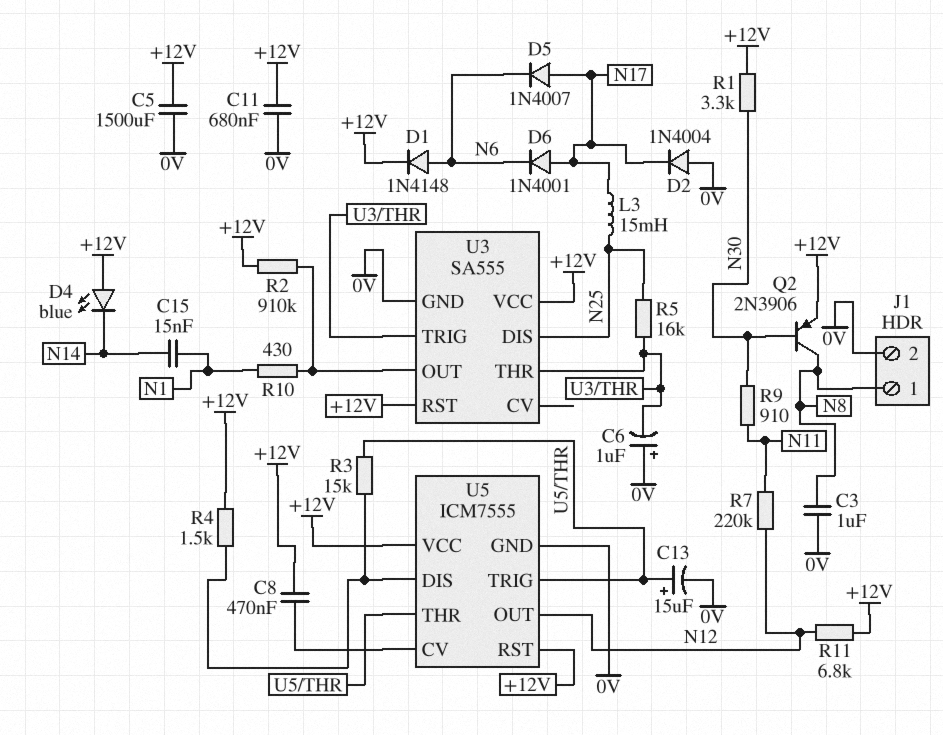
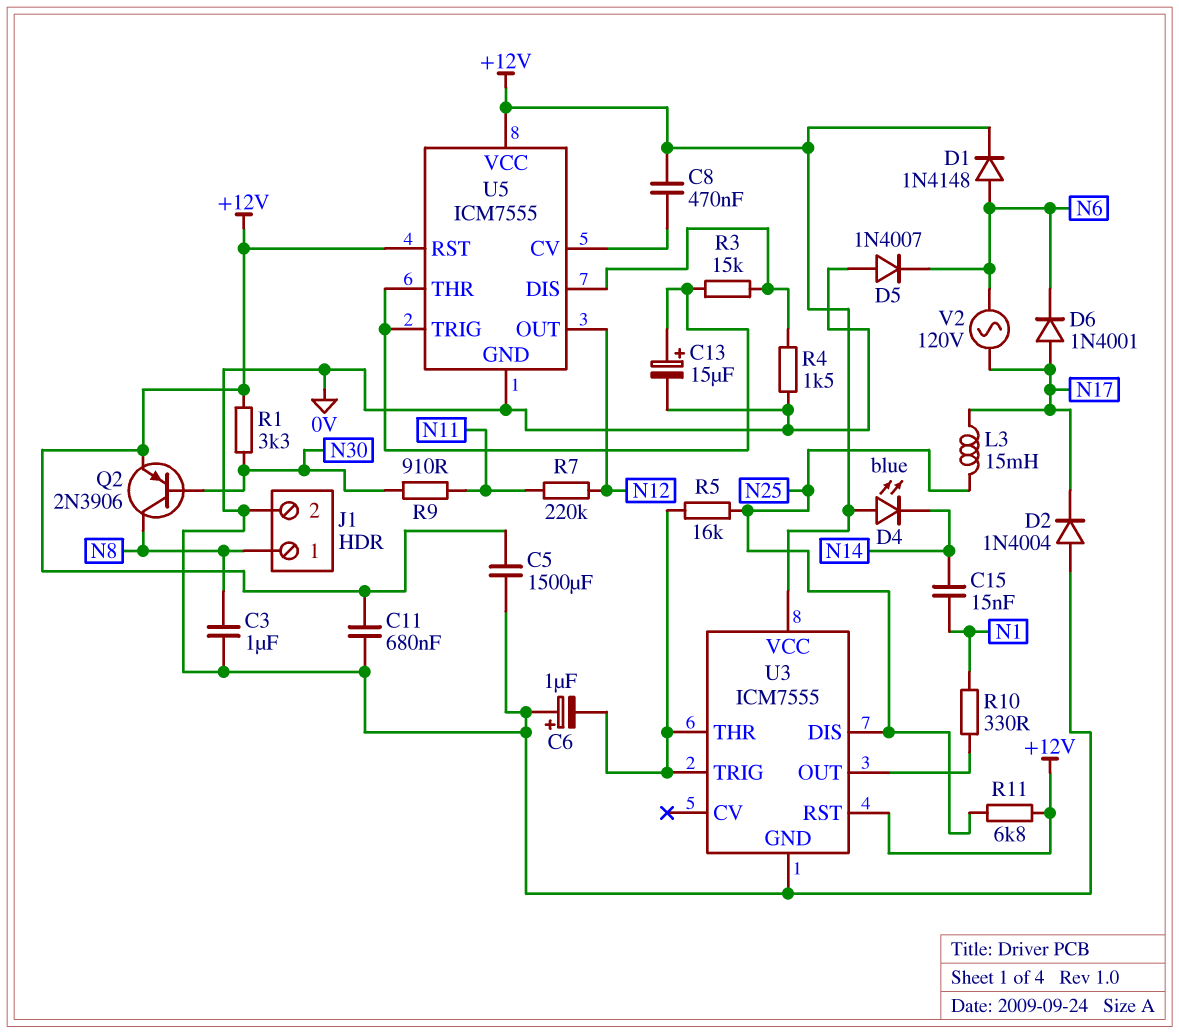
D5: diode 1N4007 (A N17, K N6) -> diode 1N4007 (A 0V, K N6)
R2: 910k (+12V, U3/OUT) -> none
R4: 1.5k (+12V, U5/DIS) -> 1.5k (0V, U5/DIS)
R10: 430 (N1, U3/OUT) -> 330 (N1, U3/OUT)
R11: 6.8k (+12V, N12) -> 6.8k (+12V, N25)
U3: SA555 -> ICM7555
V2: none -> AC 120V (N6, N17)

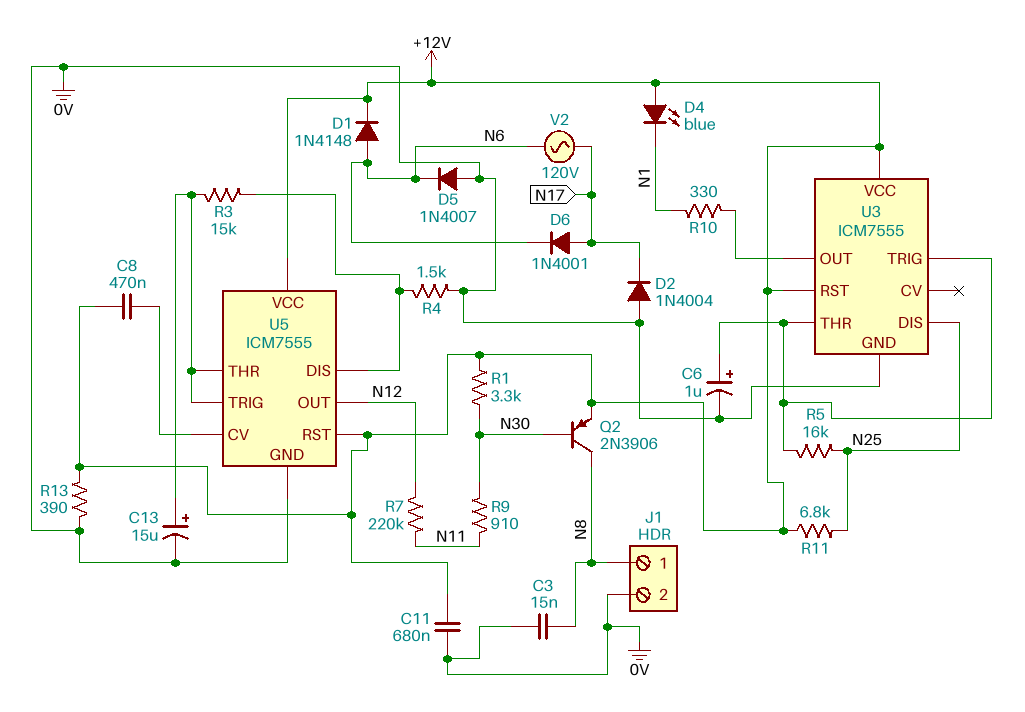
C3: 1uF (0V, N8) -> 15nF (0V, N8)
C5: 1500uF (+12V, 0V) -> none
C6: 1uF (plus 0V, minus U3/THR) -> 1uF (plus U3/THR, minus 0V)
C15: 15nF (N1, N14) -> none
D4: LED blue (A +12V, K N14) -> LED blue (A +12V, K N1)
L3: 15mH (N17, N25) -> none
R13: none -> 390 (+12V, 0V)

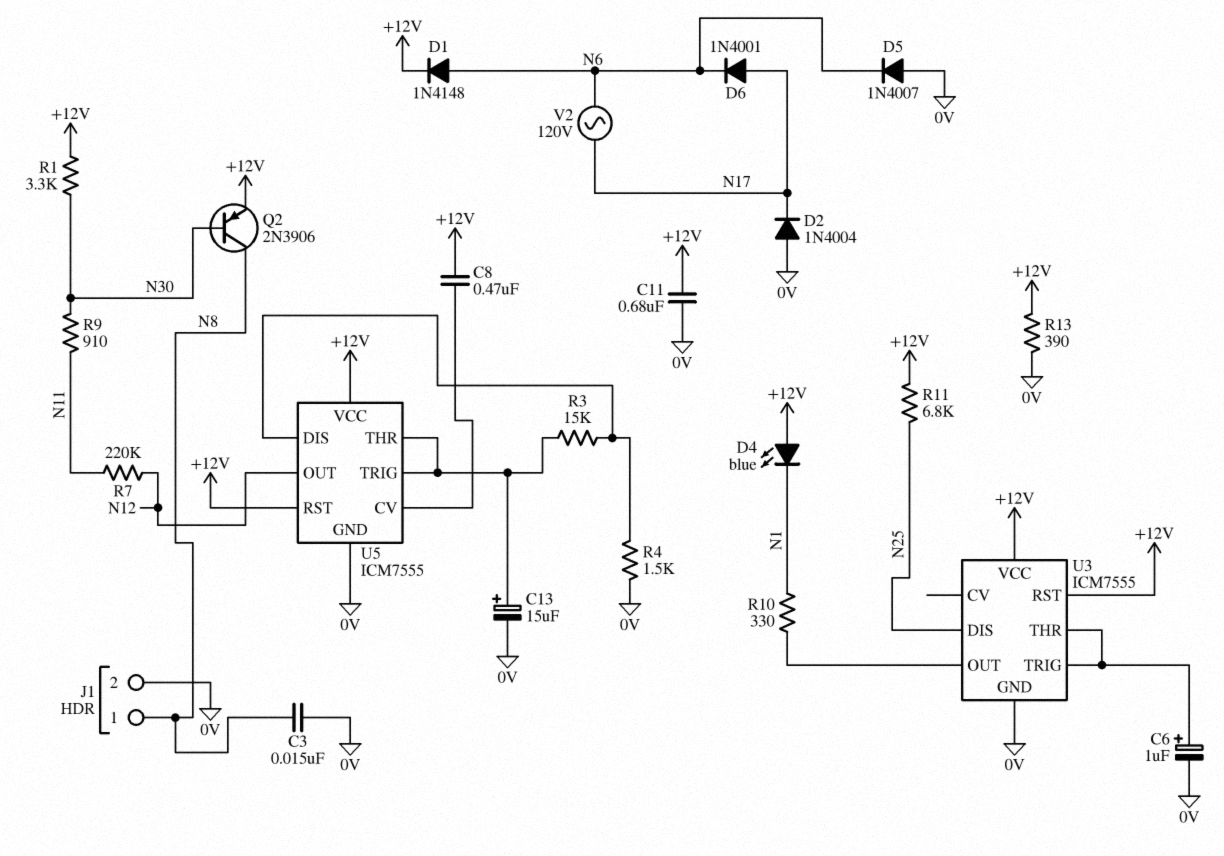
R5: 16k (N25, U3/THR) -> none

